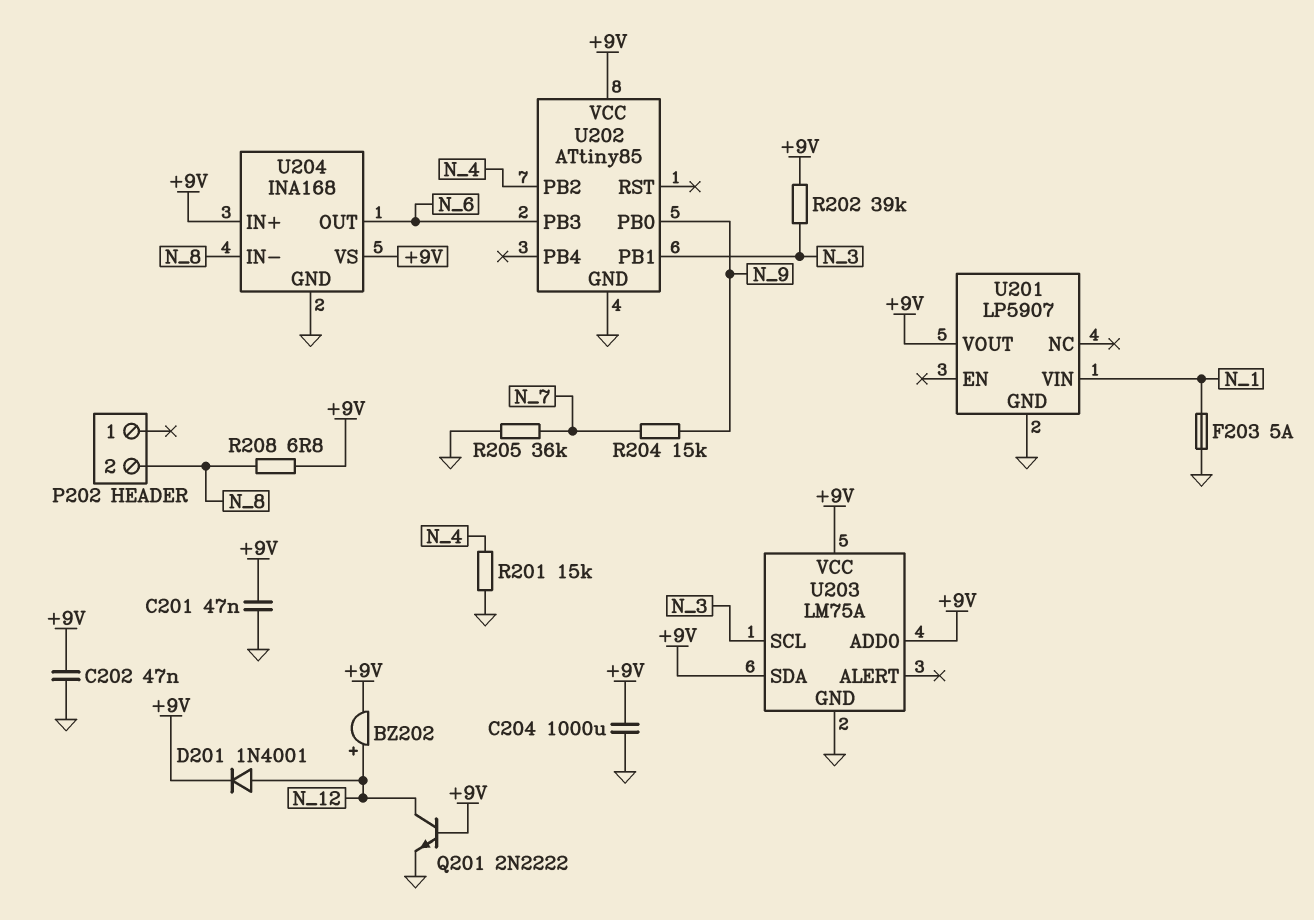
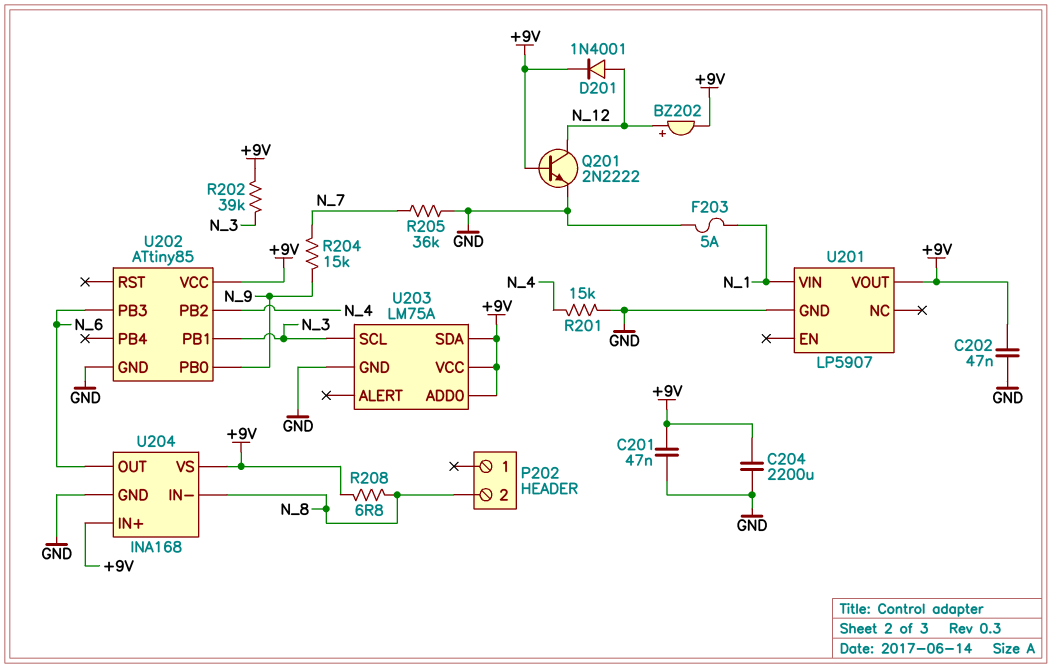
C204: 1000uF (+9V, GND) -> 2200uF (+9V, GND)

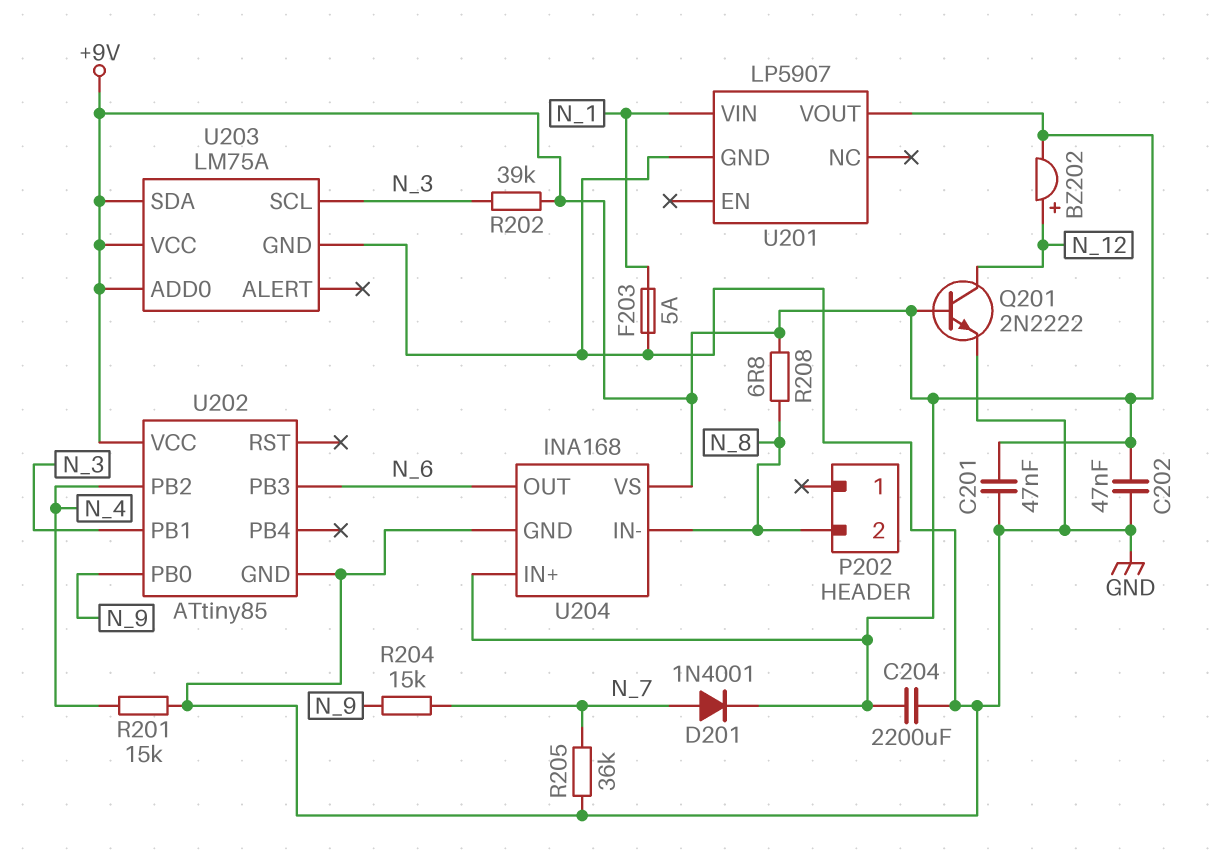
D201: diode 1N4001 (A N_12, K +9V) -> diode 1N4001 (A N_7, K +9V)

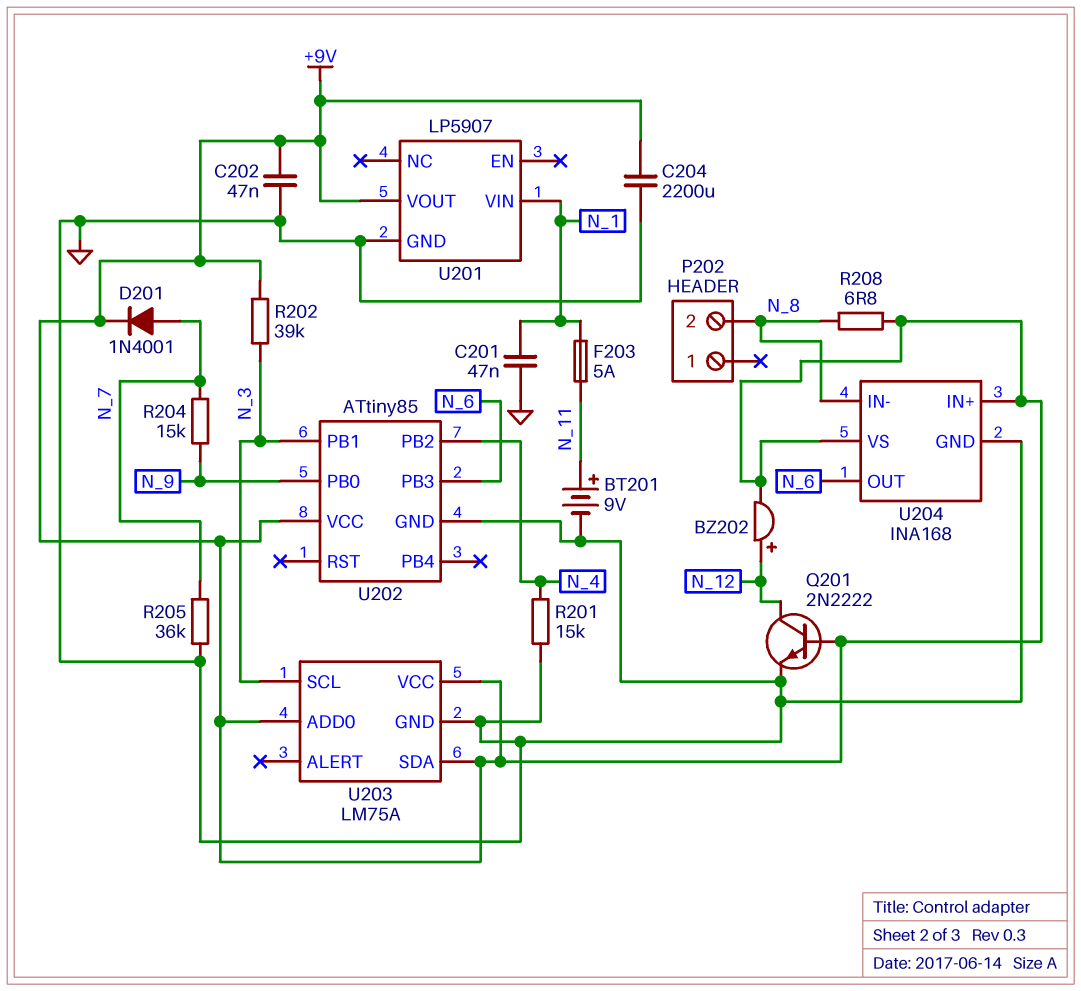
BT201: none -> 9V (plus N_11, minus GND)
C201: 47nF (+9V, GND) -> 47nF (GND, N_1)
F203: 5A (GND, N_1) -> 5A (N_1, N_11)

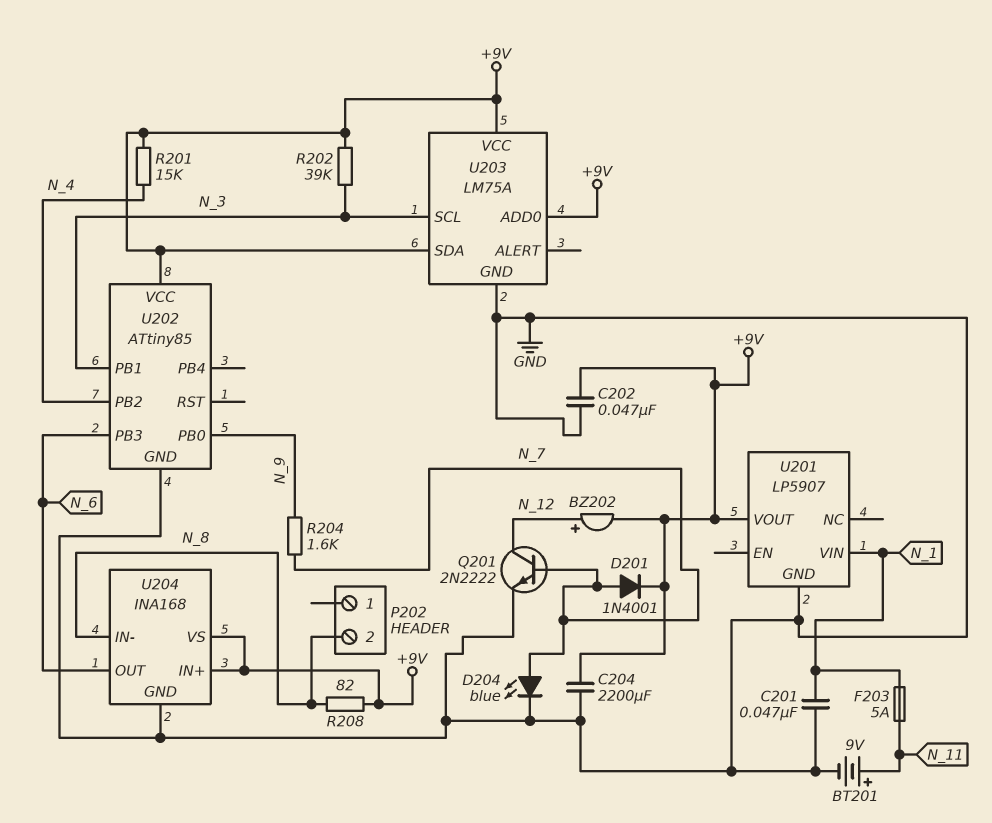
D204: none -> LED blue (A N_7, K GND)
Q201: NPN 2N2222 (B +9V, C N_12, E GND) -> NPN 2N2222 (B N_7, C N_12, E GND)
R201: 15k (GND, N_4) -> 15k (+9V, N_4)
R204: 15k (N_7, N_9) -> 1.6k (N_7, N_9)
R205: 36k (GND, N_7) -> none
R208: 6.8 (+9V, N_8) -> 82 (+9V, N_8)

